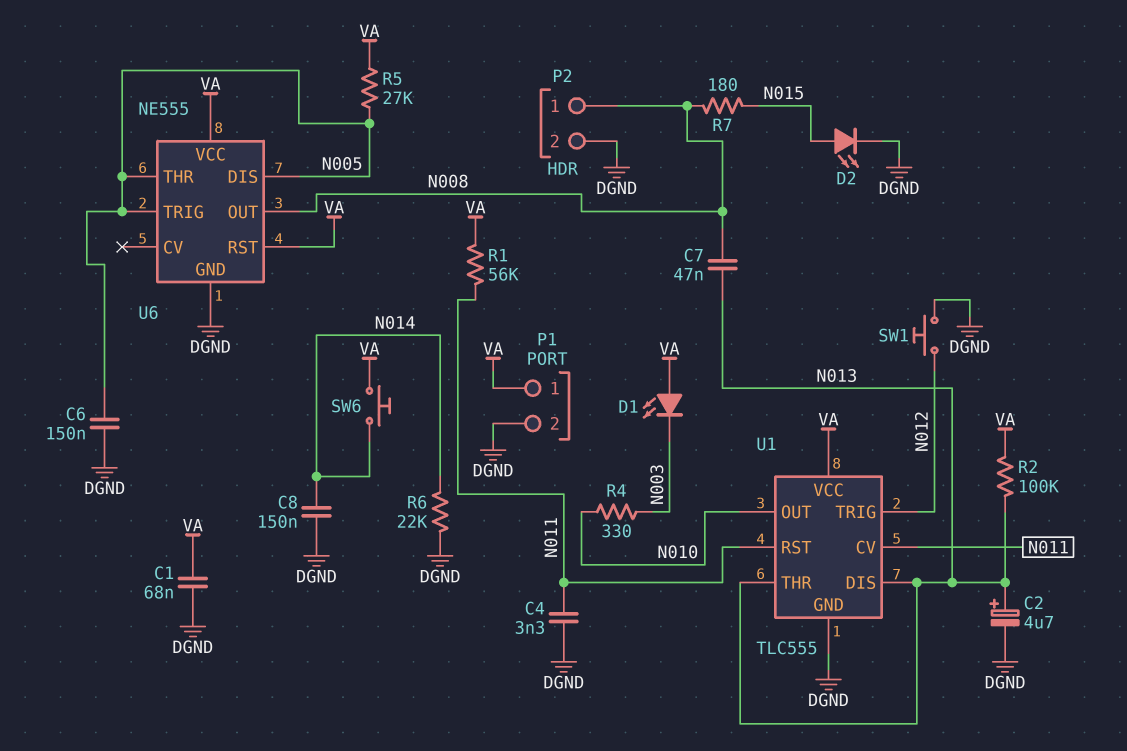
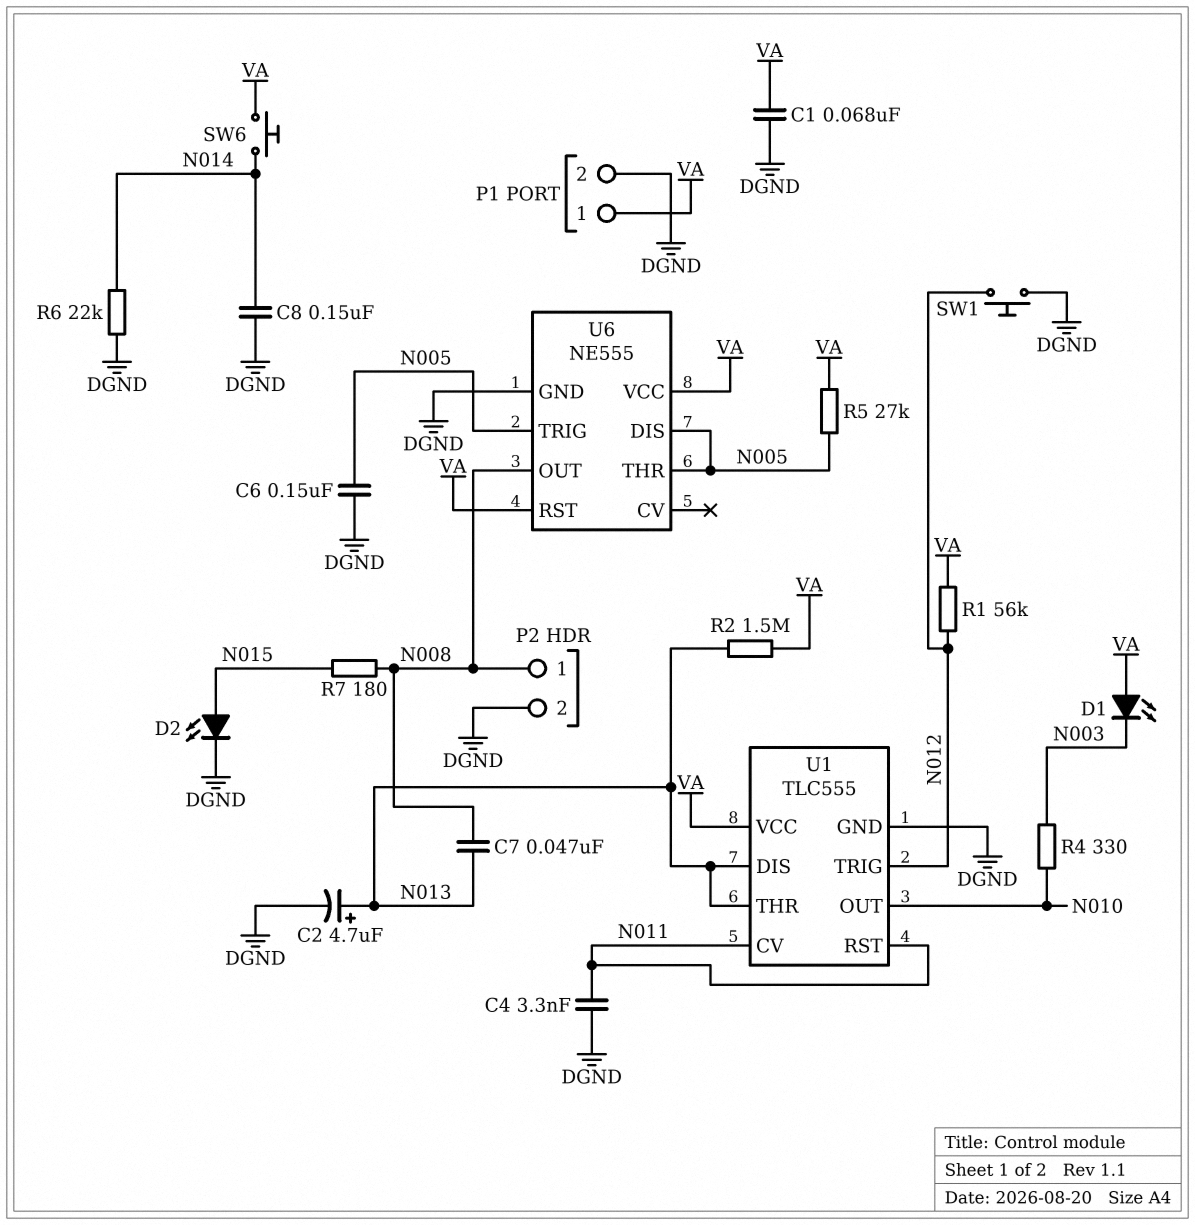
R1: 56k (N011, VA) -> 56k (N012, VA)
R2: 100k (N013, VA) -> 1.5M (N013, VA)

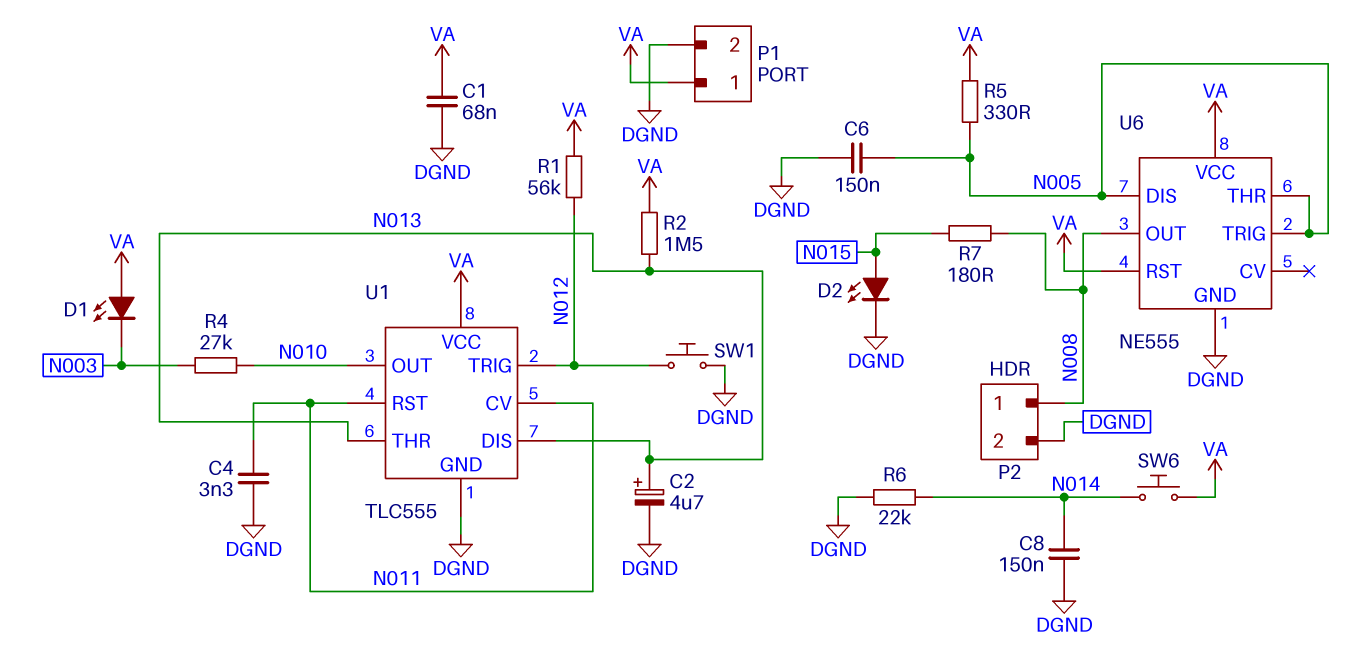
C7: 47nF (N008, N013) -> none
R4: 330 (N003, N010) -> 27k (N003, N010)
R5: 27k (N005, VA) -> 330 (N005, VA)

